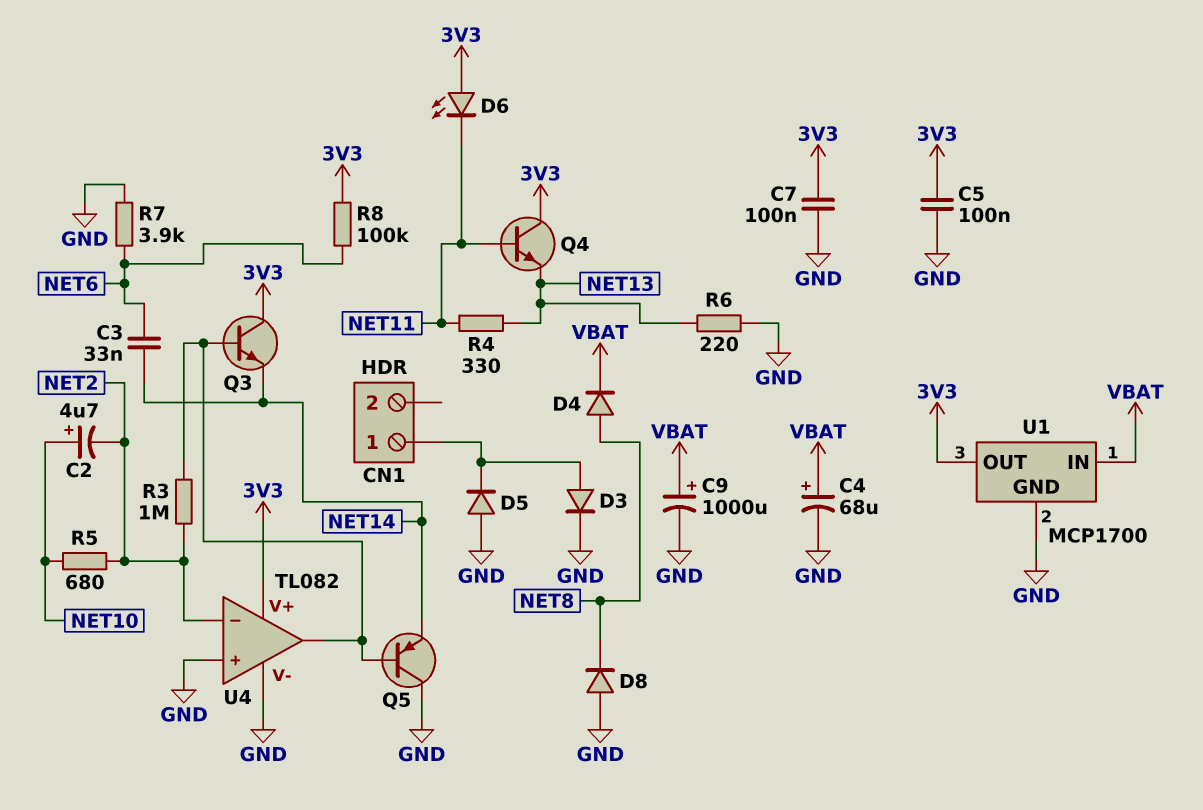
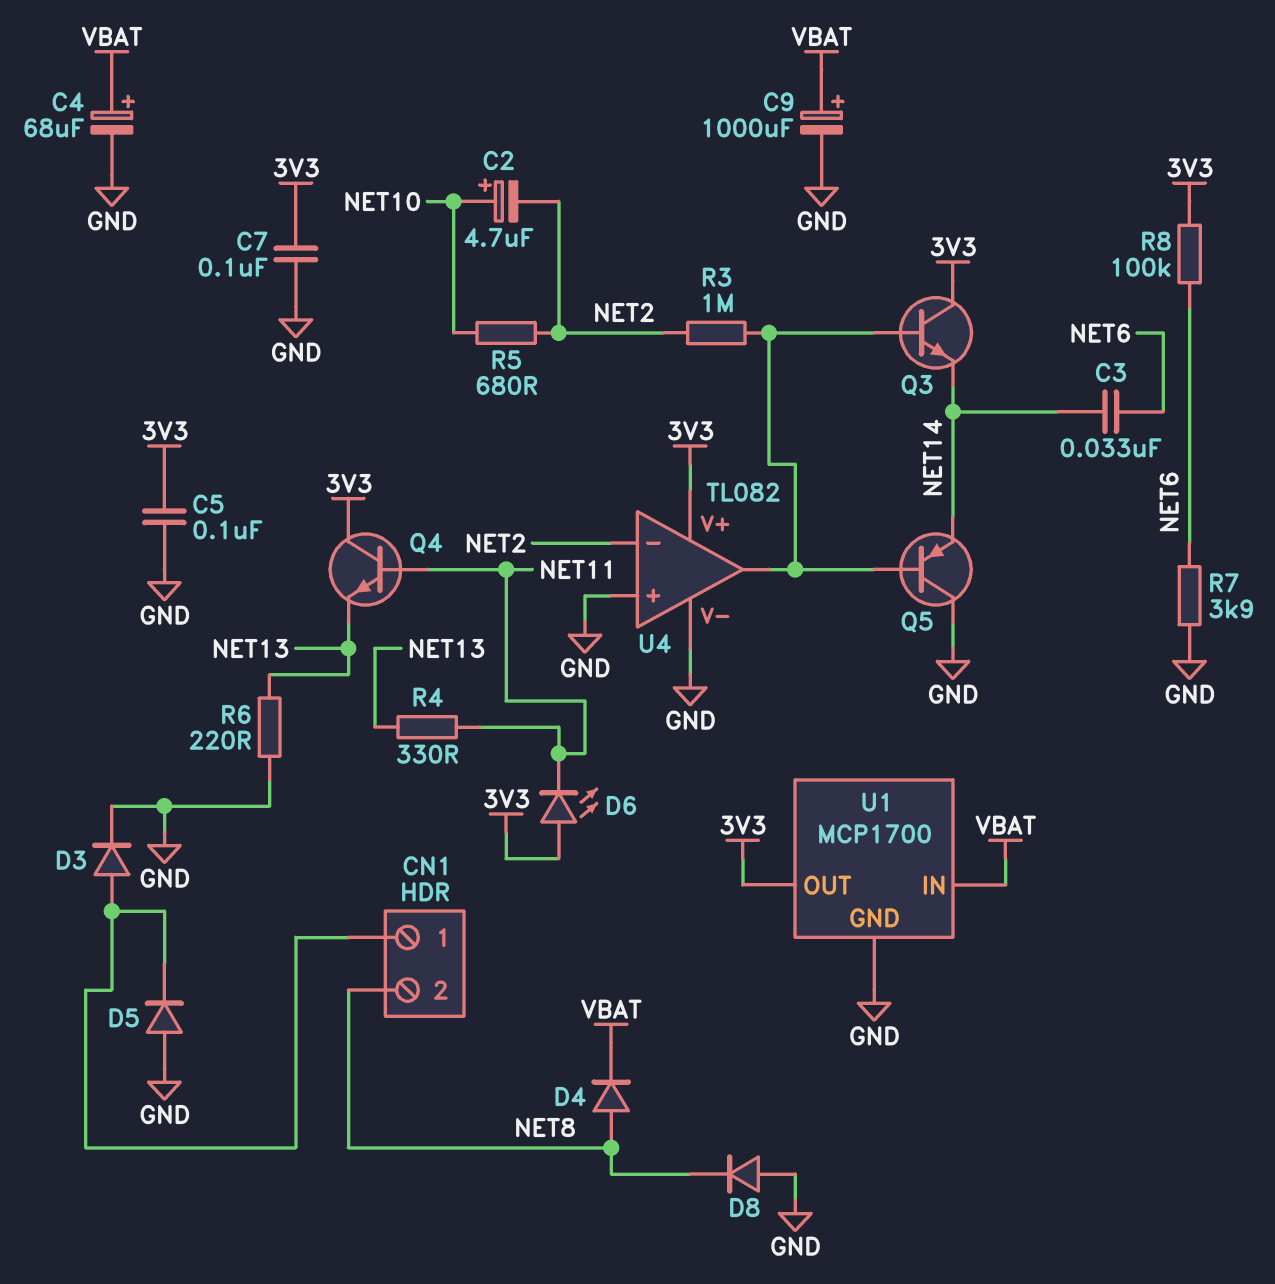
CN1 pin 2: none -> NET8

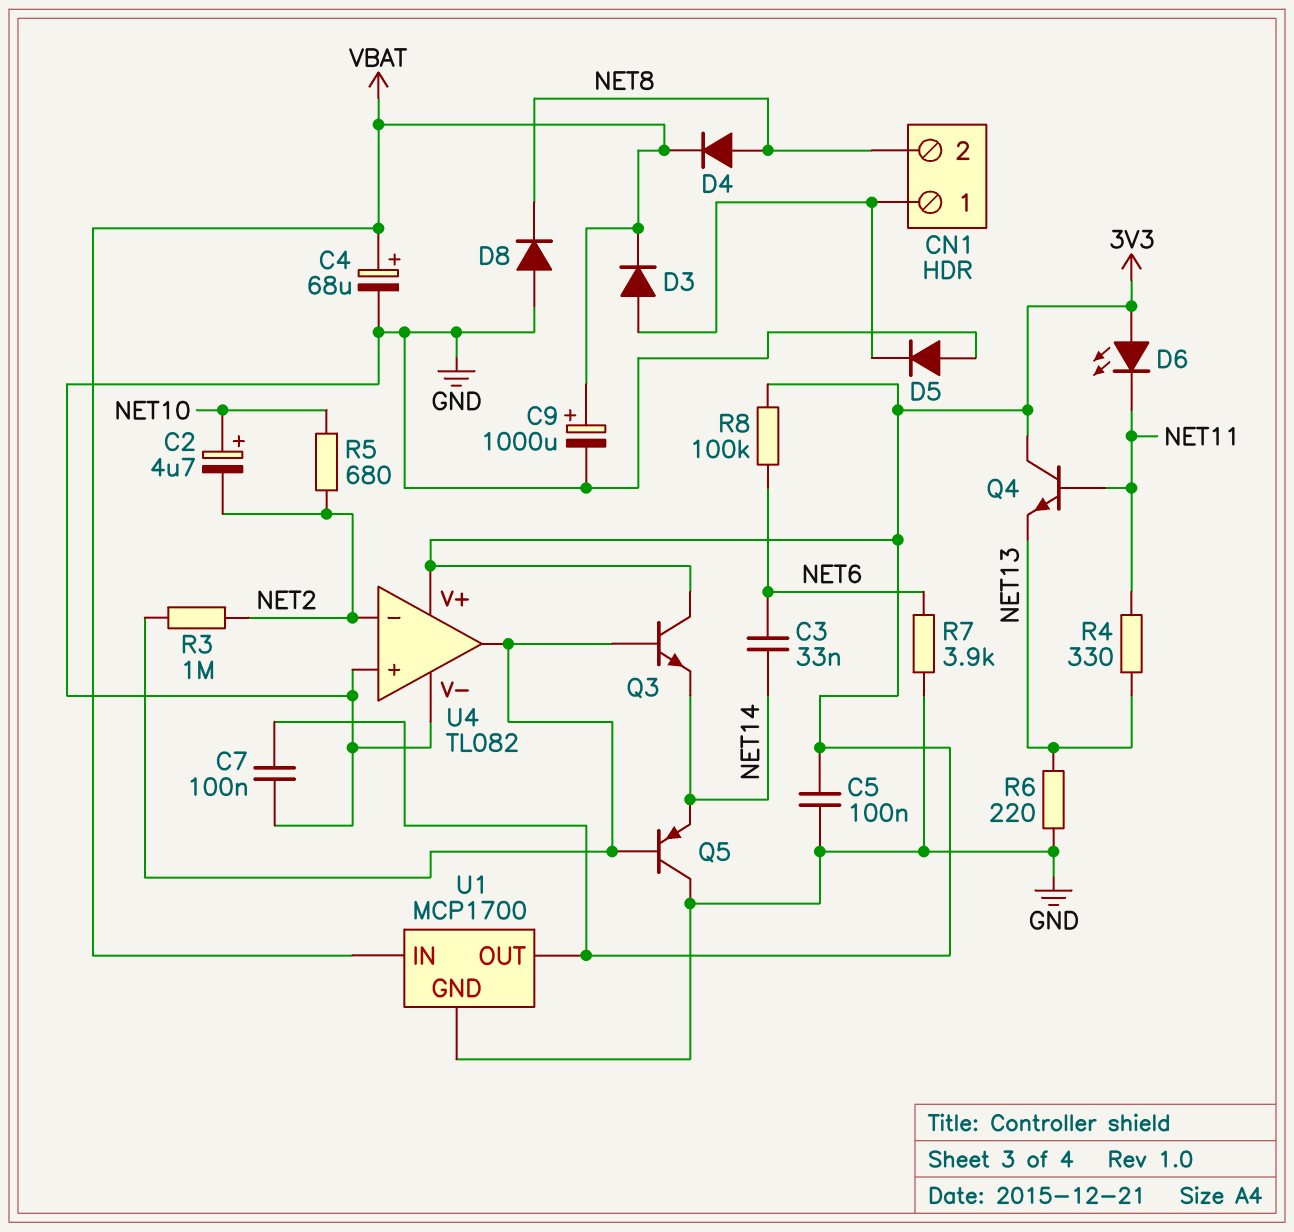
D3: diode (A CN1/1, K GND) -> diode (A CN1/1, K VBAT)

